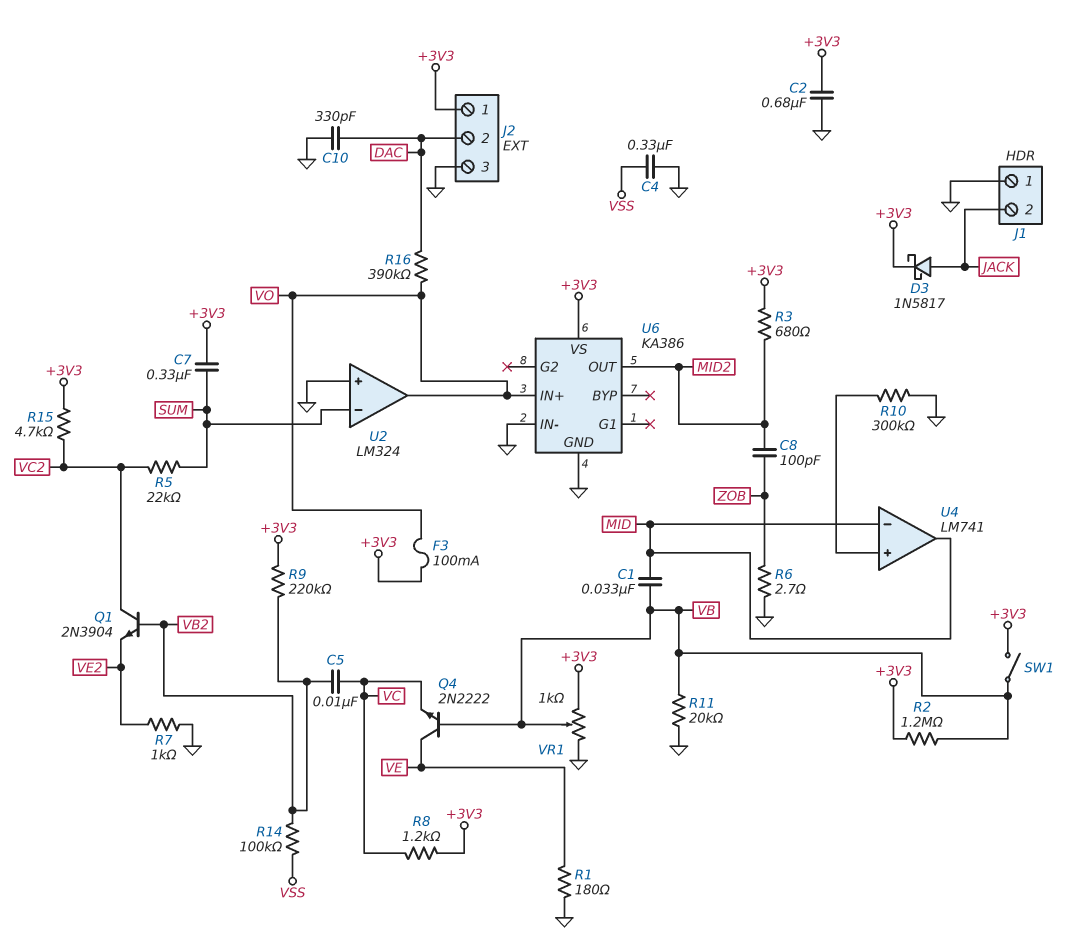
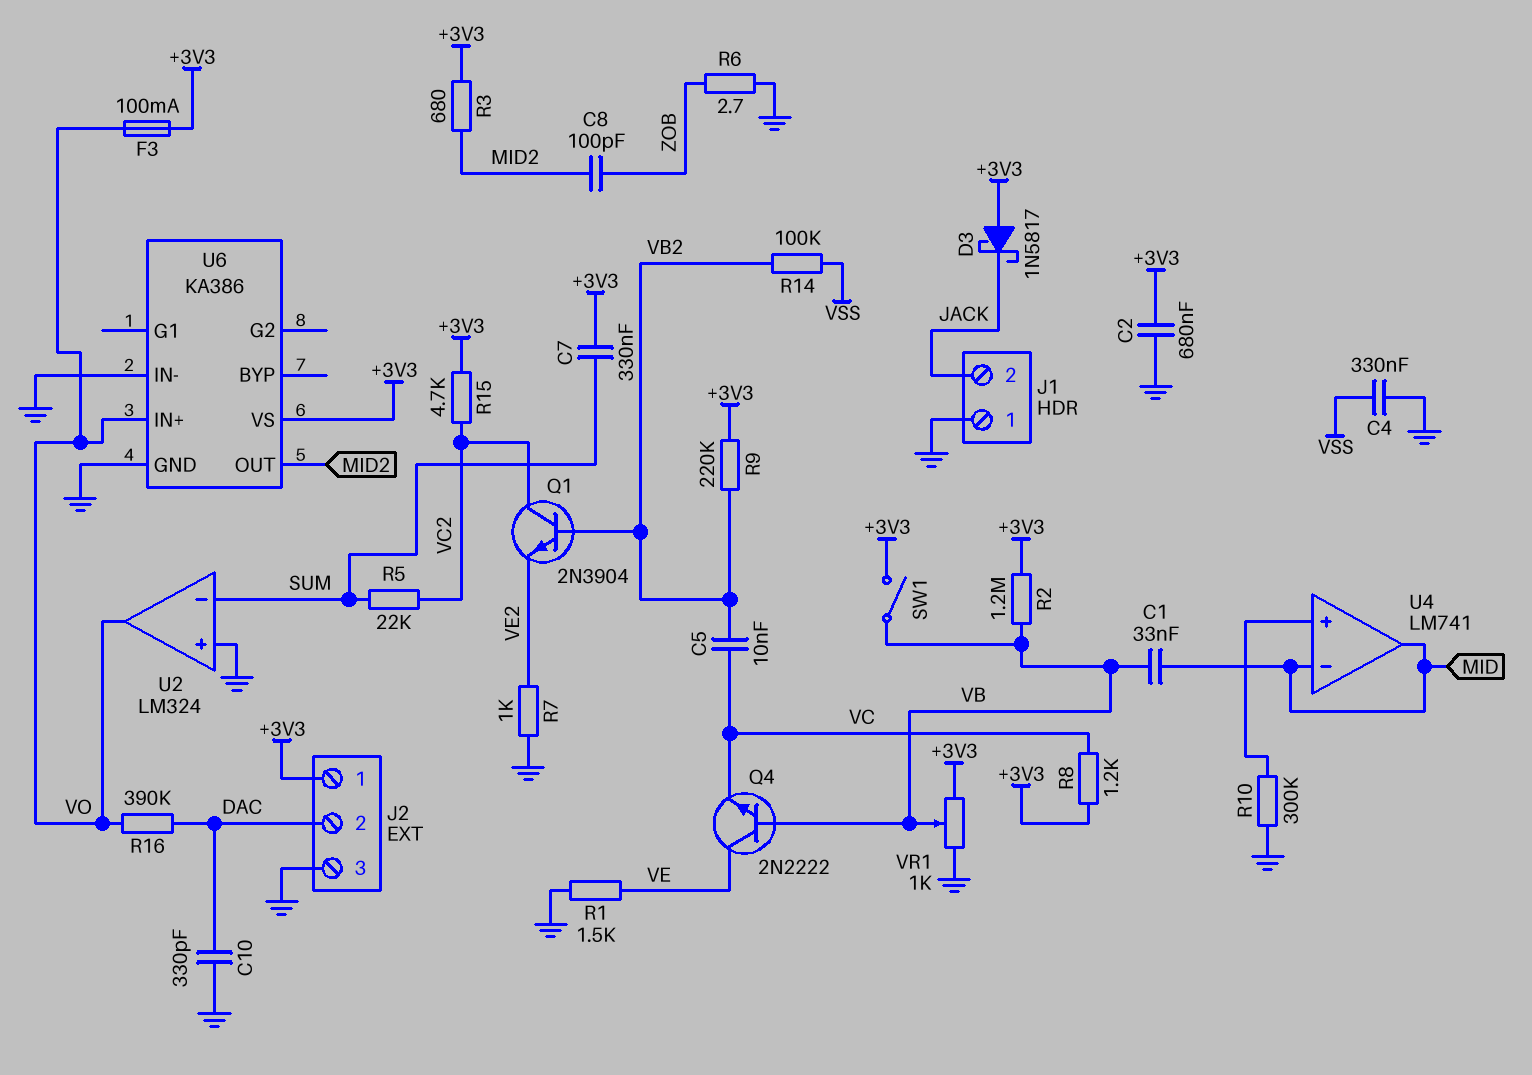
D3: schottky 1N5817 (A JACK, K +3V3) -> schottky 1N5817 (A +3V3, K JACK)
R1: 180 (GND, VE) -> 1.5k (GND, VE)
R11: 20k (GND, VB) -> none

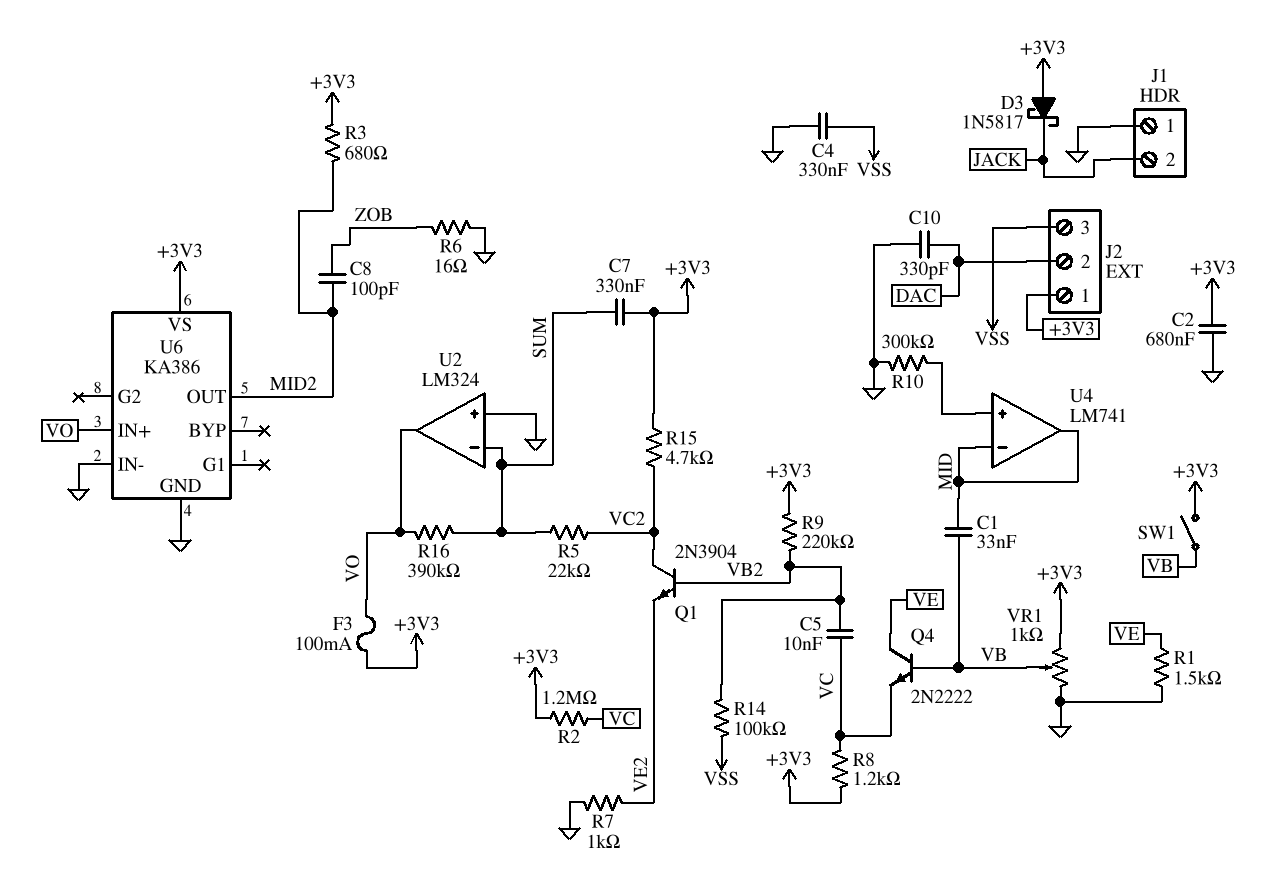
J2 pin 3: GND -> VSS
R2: 1.2M (+3V3, VB) -> 1.2M (+3V3, VC)
R6: 2.7 (GND, ZOB) -> 16 (GND, ZOB)
R16: 390k (DAC, VO) -> 390k (SUM, VO)

